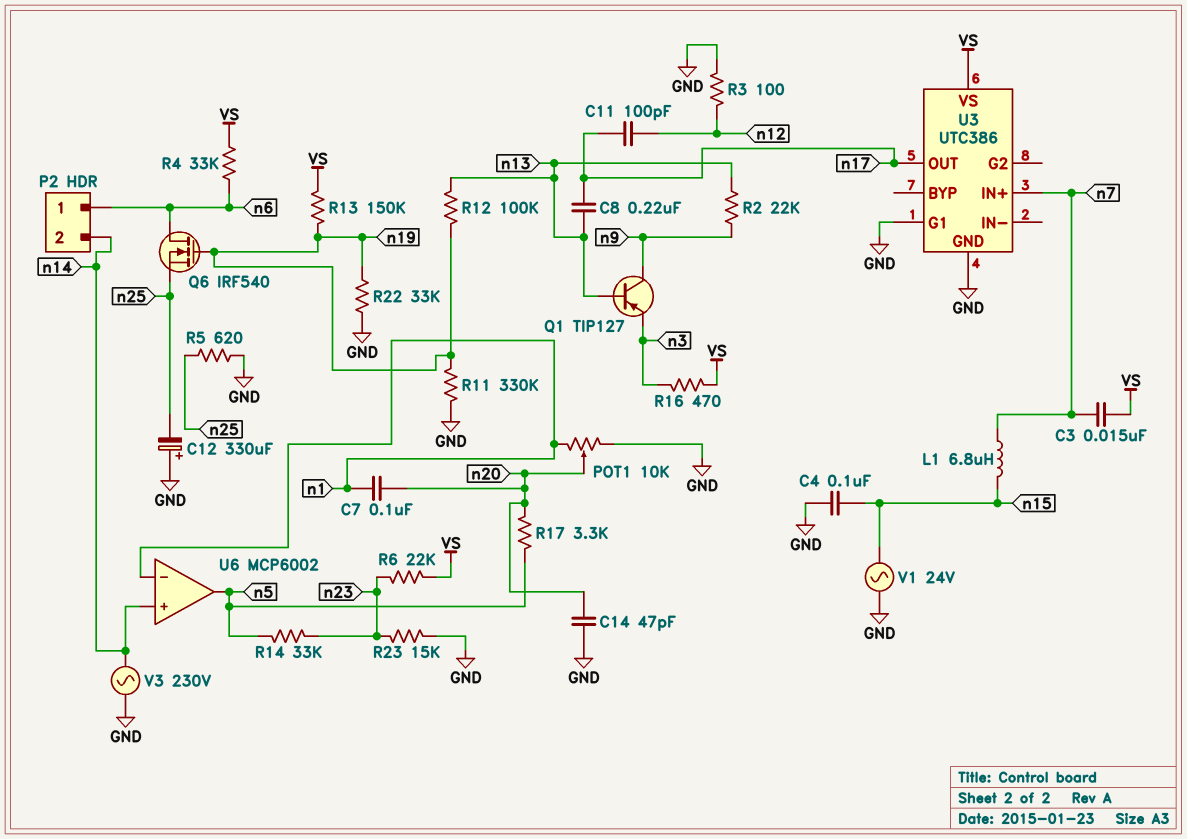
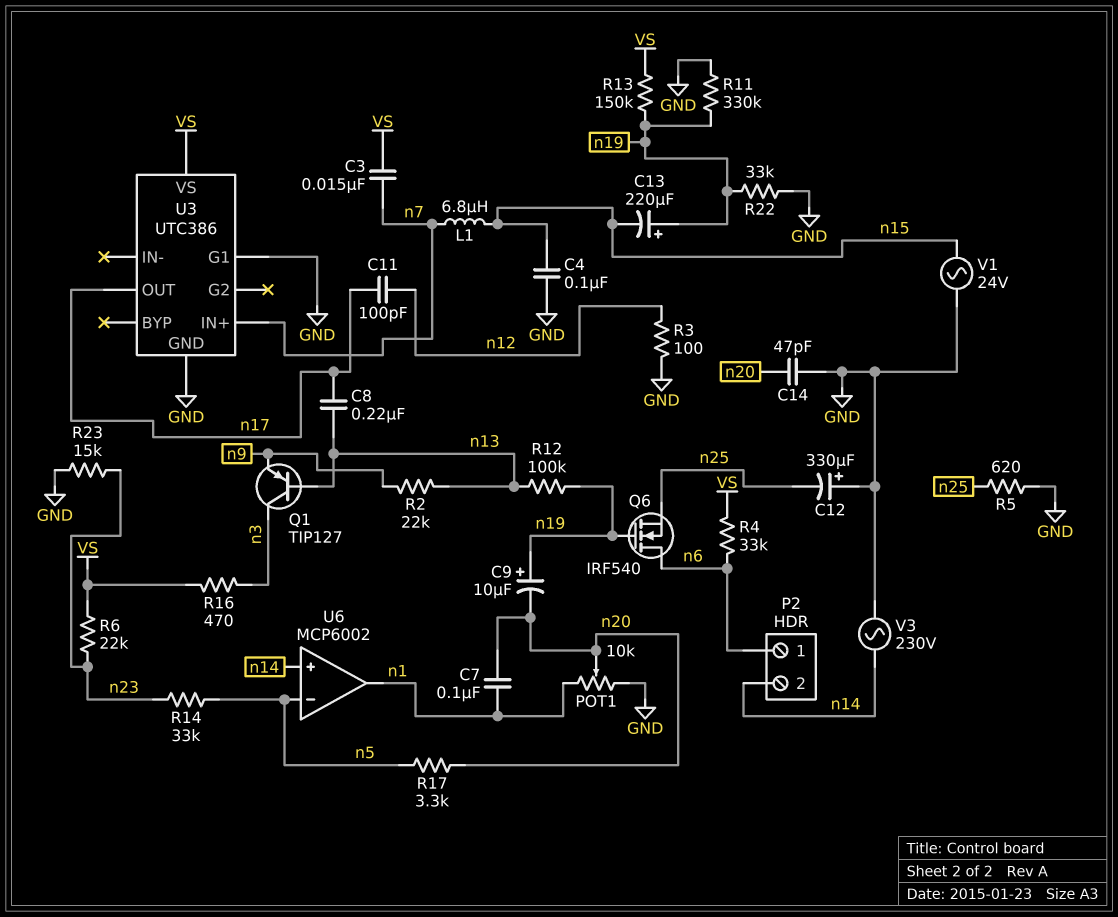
C9: none -> 10uF (plus n19, minus n20)
C13: none -> 220uF (plus n19, minus n15)
Q1: PNP TIP127 (B n13, C n9, E n3) -> PNP TIP127 (B n13, C n3, E n9)
U6 pin in-: n1 -> n5
U6 pin out: n5 -> n1

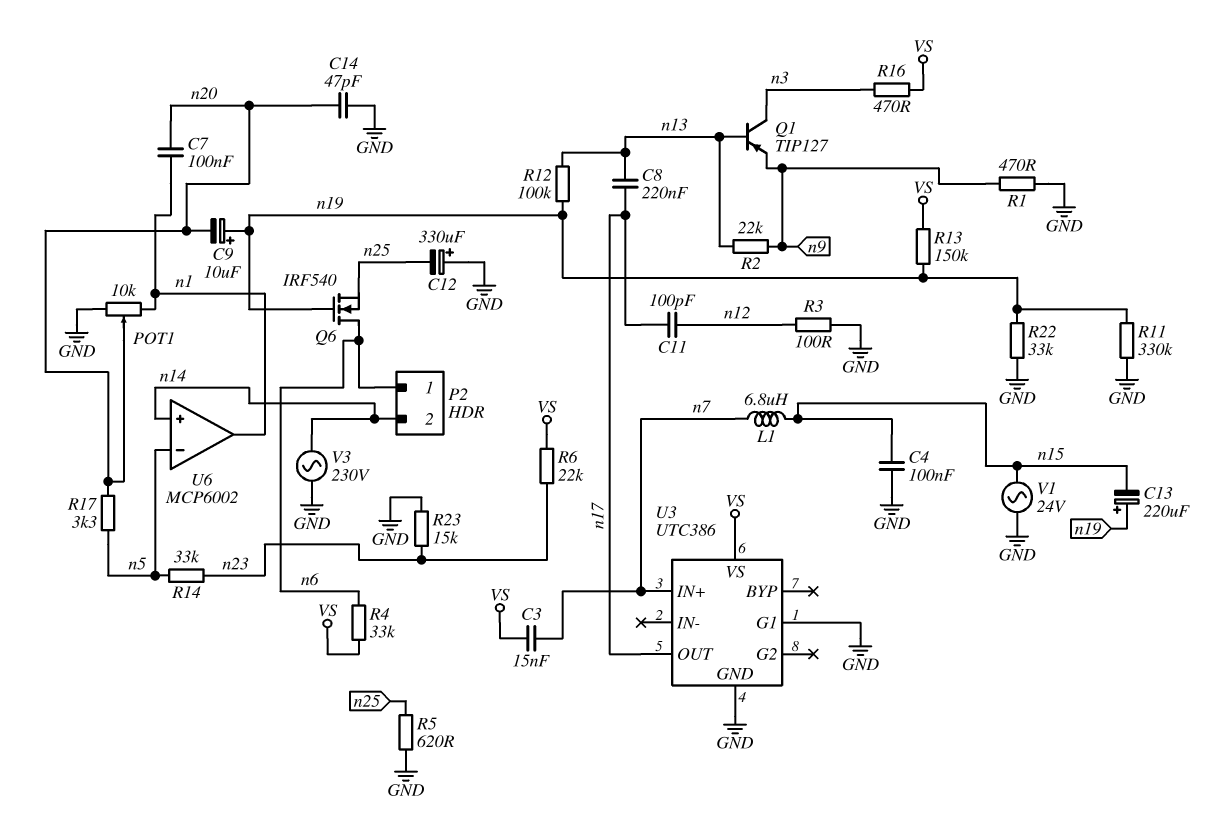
R1: none -> 470 (GND, n9)

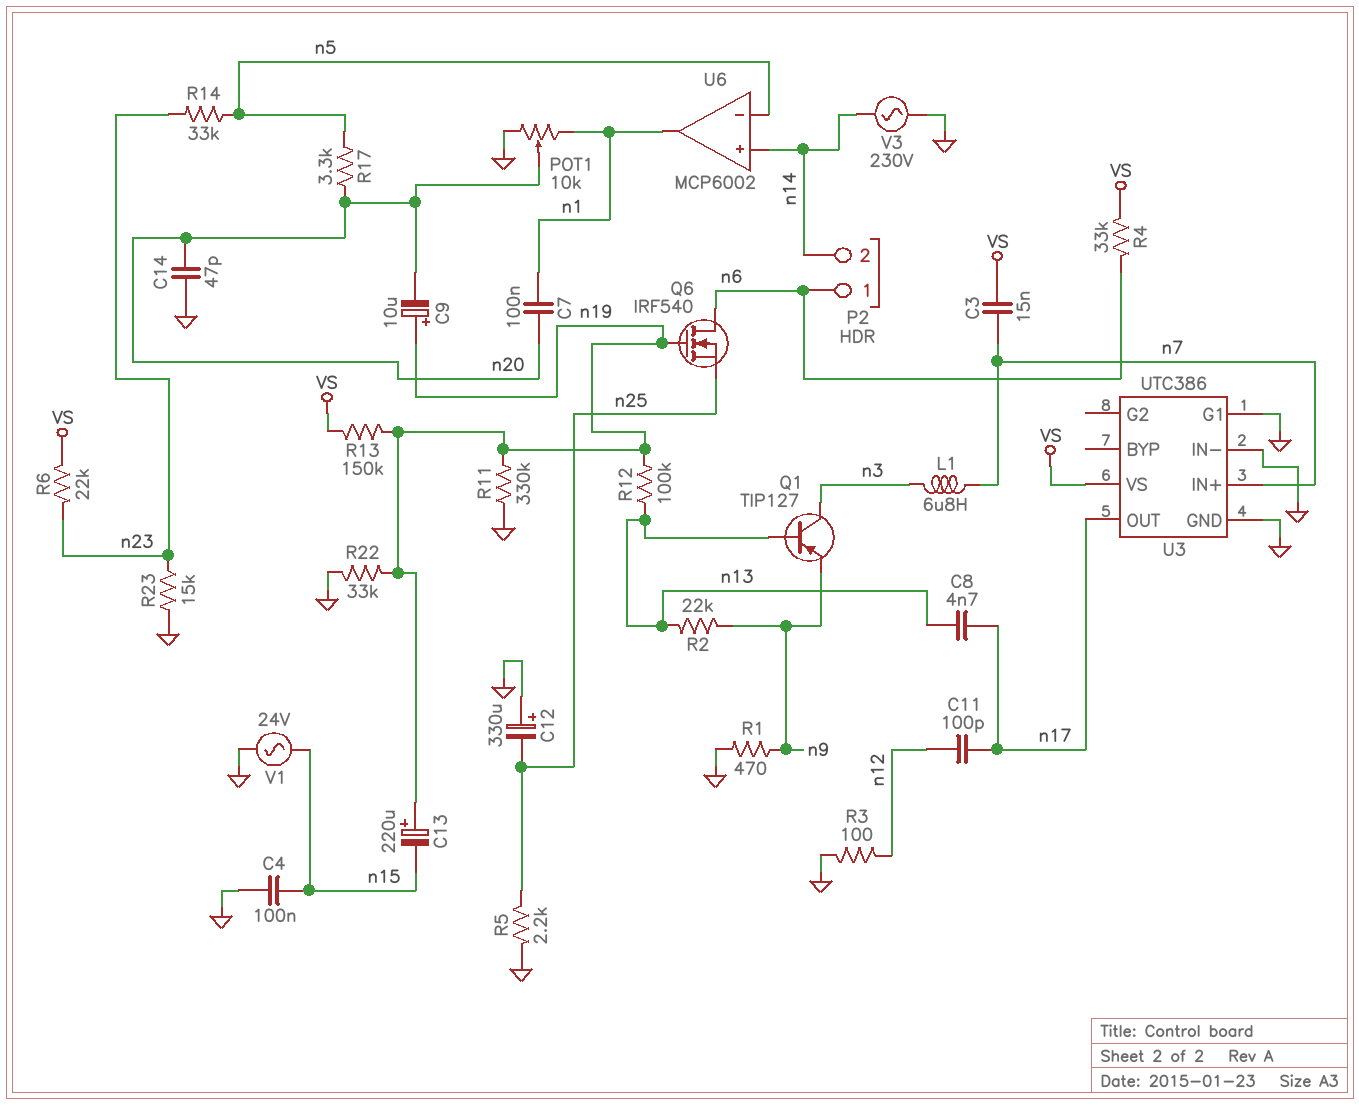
C8: 220nF (n13, n17) -> 4.7nF (n13, n17)
L1: 6.8uH (n7, n15) -> 6.8uH (n3, n7)
R5: 620 (GND, n25) -> 2.2k (GND, n25)
R16: 470 (VS, n3) -> none
U3 pin IN-: none -> GND

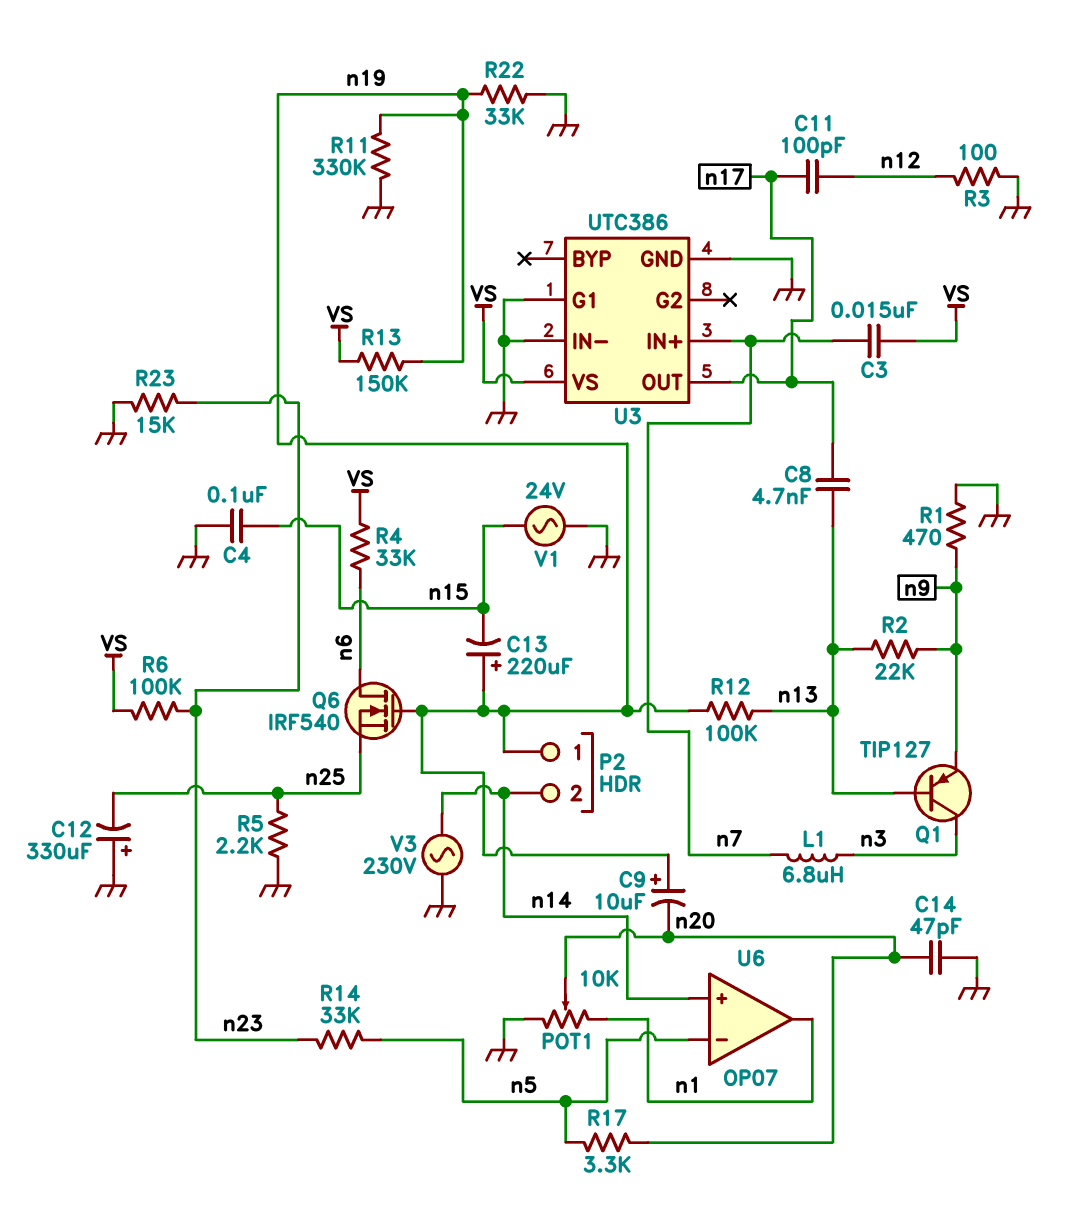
C7: 100nF (n1, n20) -> none
P2 pin 1: n6 -> n19
R6: 22k (VS, n23) -> 100k (VS, n23)
U6: MCP6002 -> OP07

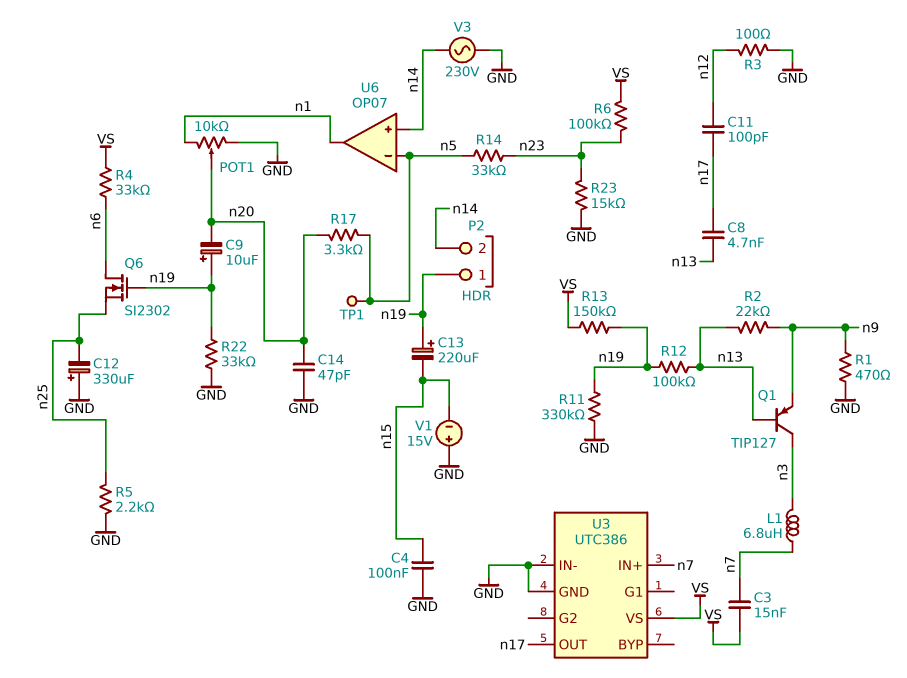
Q6: NMOS IRF540 (G n19, D n6, S n25) -> NMOS SI2302 (G n19, D n6, S n25)
TP1: none -> test point (n5)
U3 pin G1: GND -> none
V1: AC 24V (GND, n15) -> 15V (plus GND, minus n15)

